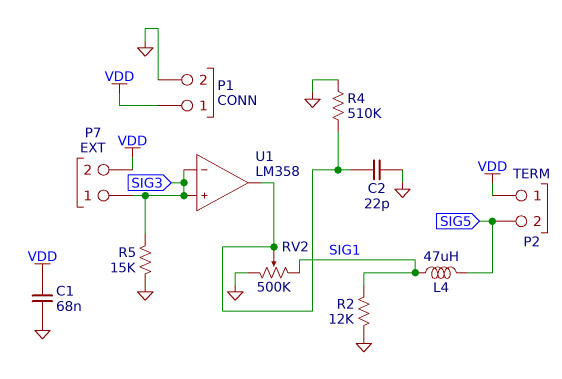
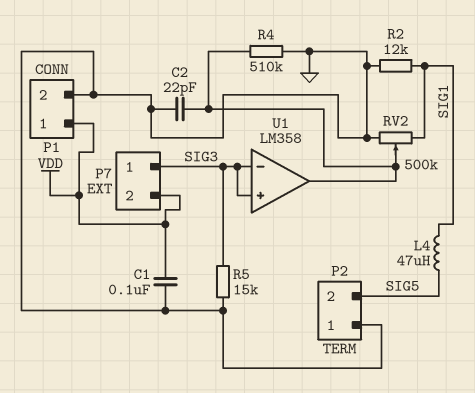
C1: 68nF (GND, VDD) -> 100nF (GND, VDD)
P2 pin 1: VDD -> GND

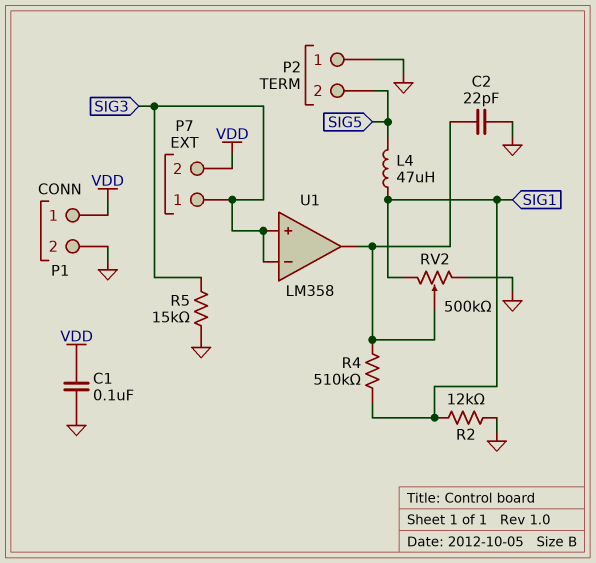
R4: 510k (GND, U1/out) -> 510k (SIG1, U1/out)

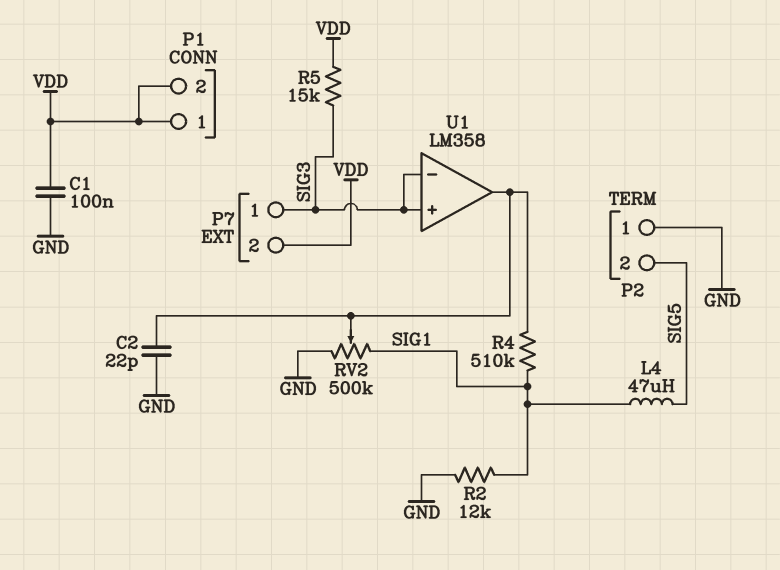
P1 pin 2: GND -> VDD
R5: 15k (GND, SIG3) -> 15k (SIG3, VDD)

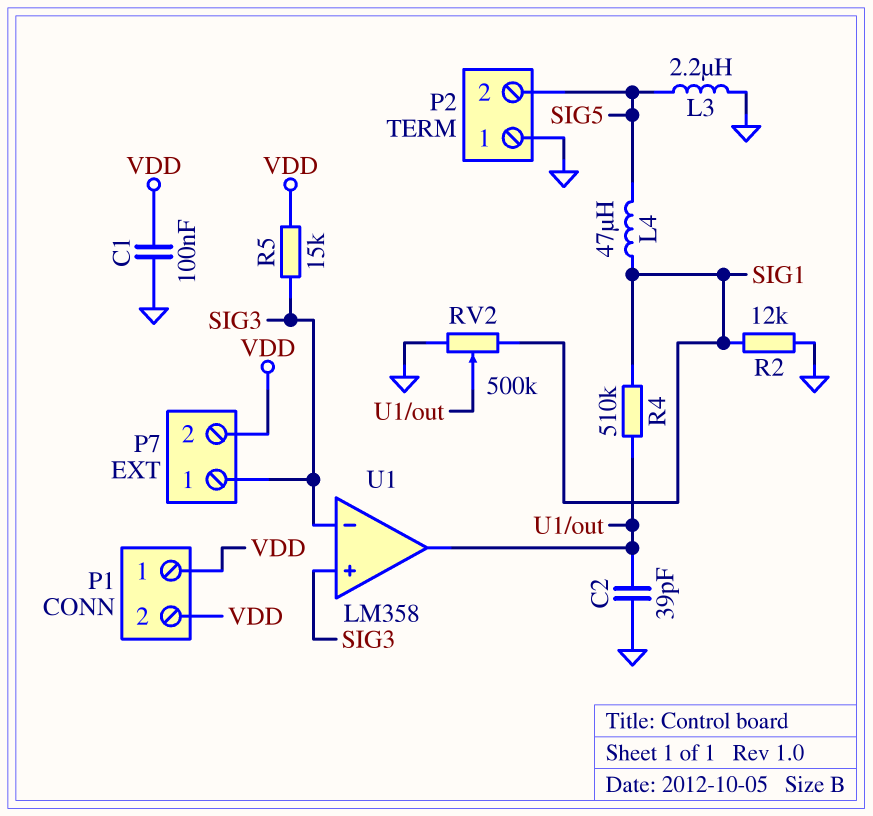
C2: 22pF (GND, U1/out) -> 39pF (GND, U1/out)
L3: none -> 2.2uH (GND, SIG5)

